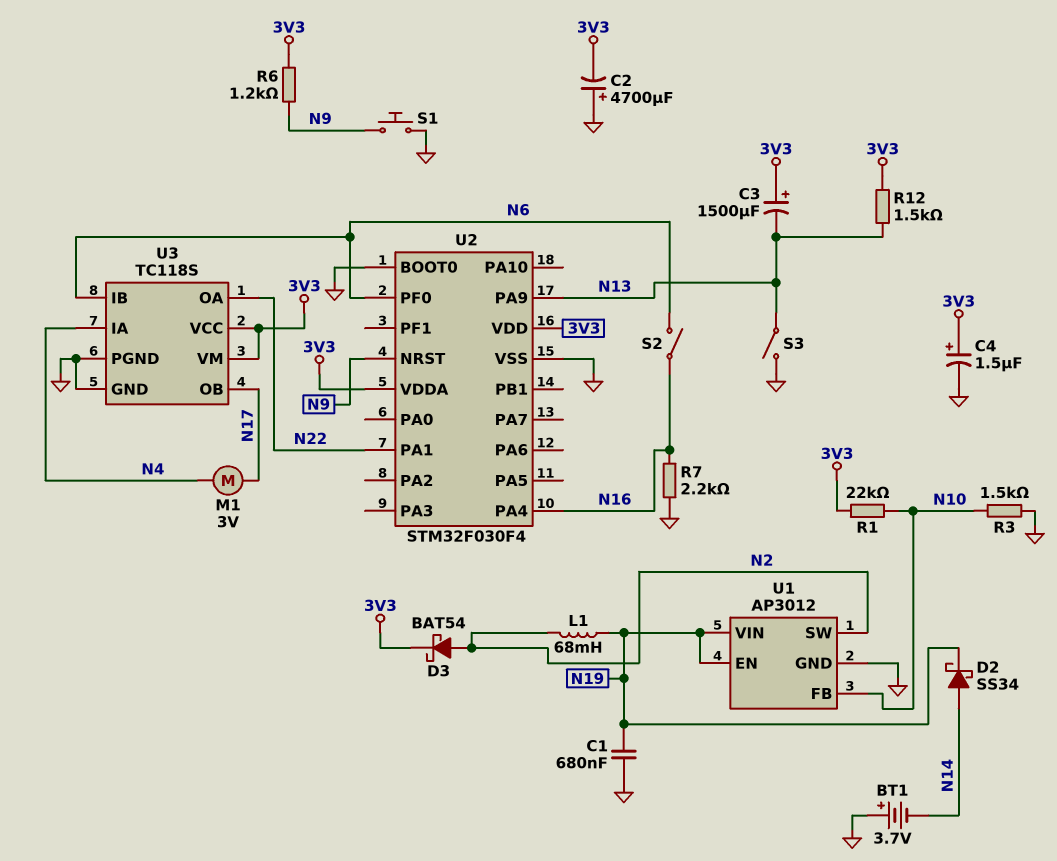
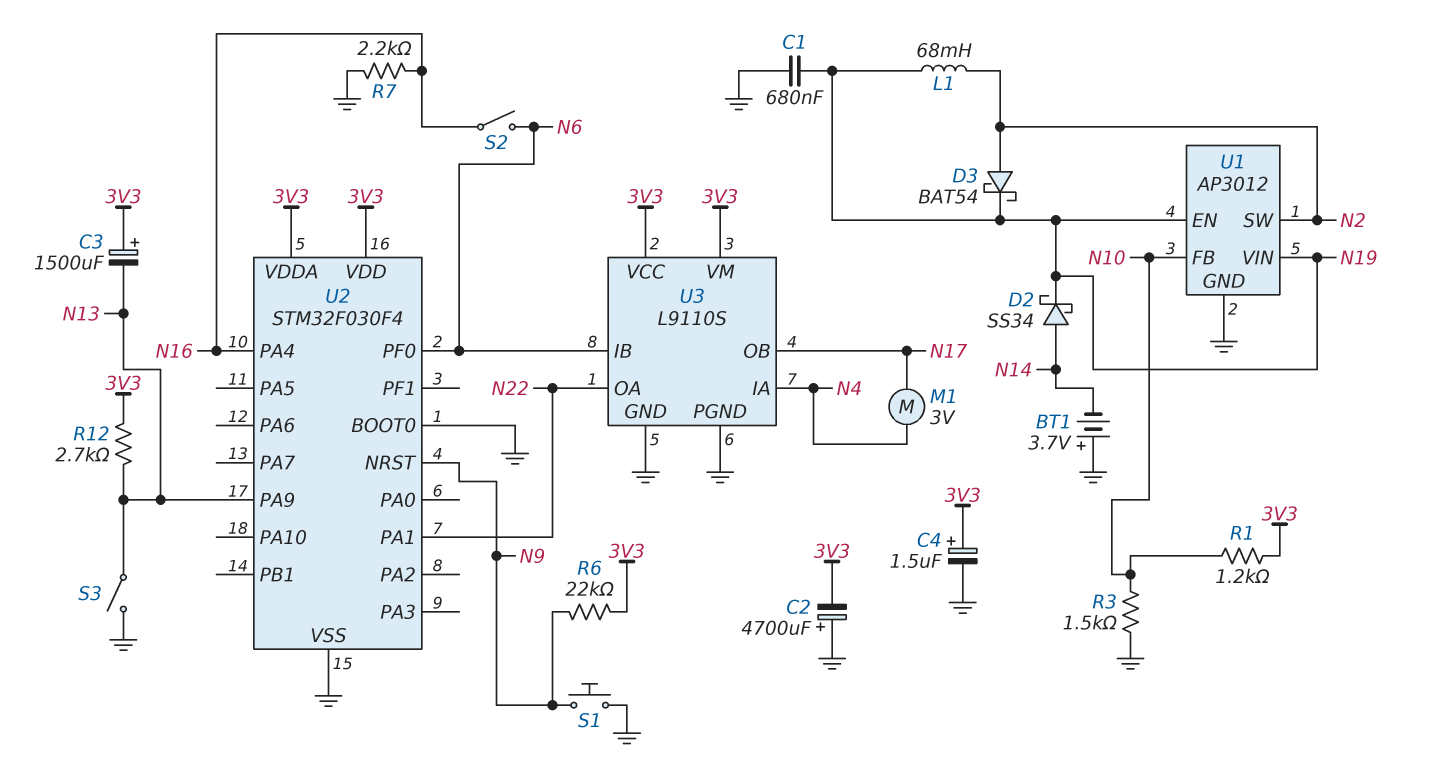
D3: schottky BAT54 (A N2, K 3V3) -> schottky BAT54 (A N2, K N19)
R1: 22k (3V3, N10) -> 1.2k (3V3, N10)
R6: 1.2k (3V3, N9) -> 22k (3V3, N9)
R12: 1.5k (3V3, N13) -> 2.7k (3V3, N13)
U3: TC118S -> L9110S

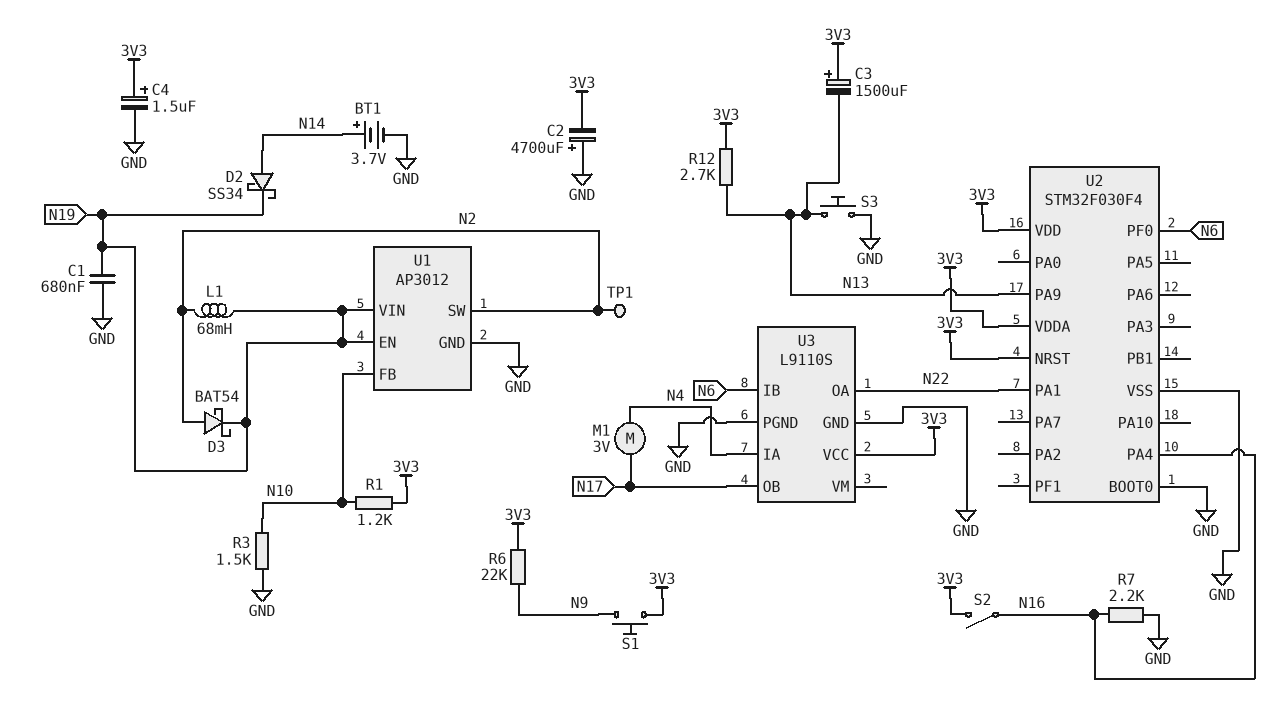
BT1: 3.7V (plus GND, minus N14) -> 3.7V (plus N14, minus GND)
S1: button (GND, N9) -> button (3V3, N9)
S2: switch (N6, N16) -> switch (3V3, N16)
S3: switch (GND, N13) -> button (GND, N13)
TP1: none -> test point (N2)
U2 pin NRST: N9 -> 3V3
U3 pin VM: 3V3 -> none

